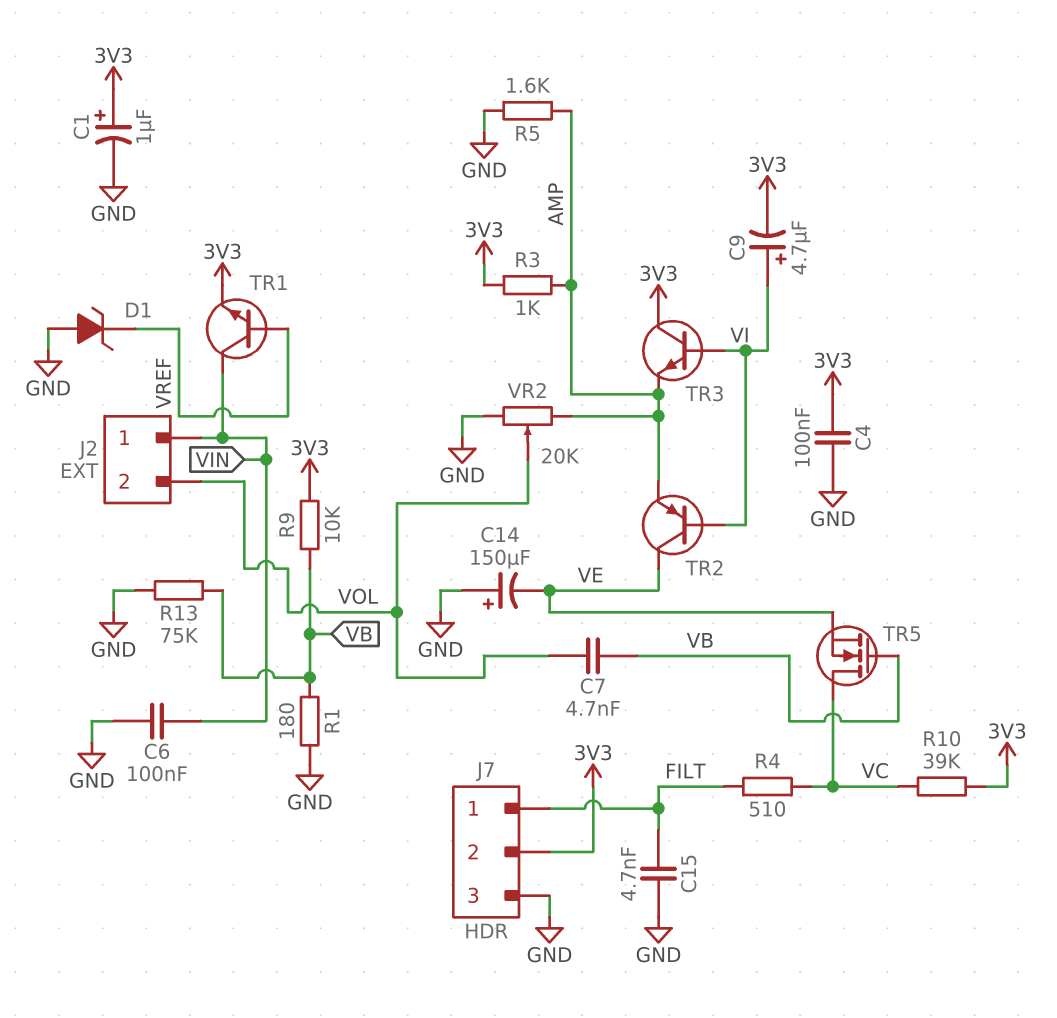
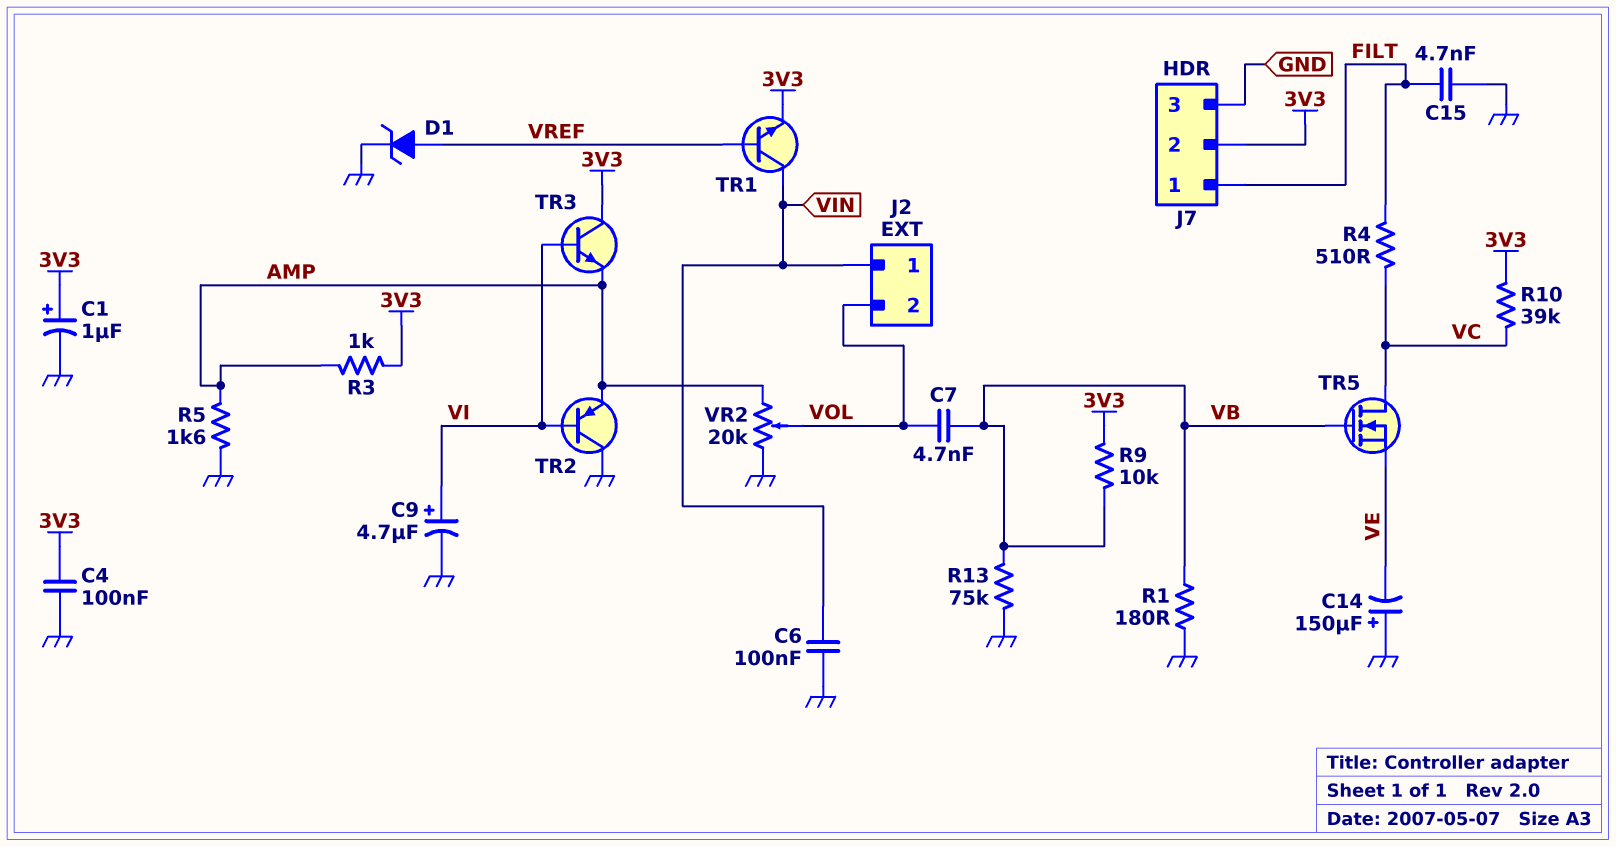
C9: 4.7uF (plus VI, minus 3V3) -> 4.7uF (plus VI, minus GND)
D1: zener (A GND, K VREF) -> zener (A VREF, K GND)
TR2: PNP (B VI, C VE, E AMP) -> PNP (B VI, C GND, E AMP)

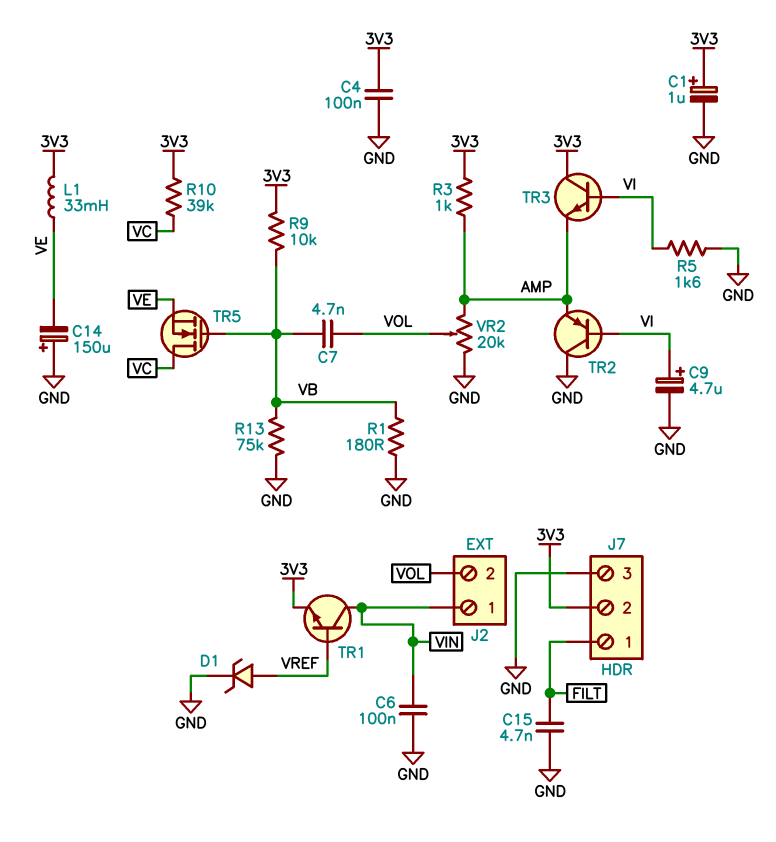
L1: none -> 33mH (3V3, VE)
R4: 510 (FILT, VC) -> none
R5: 1.6k (AMP, GND) -> 1.6k (GND, VI)

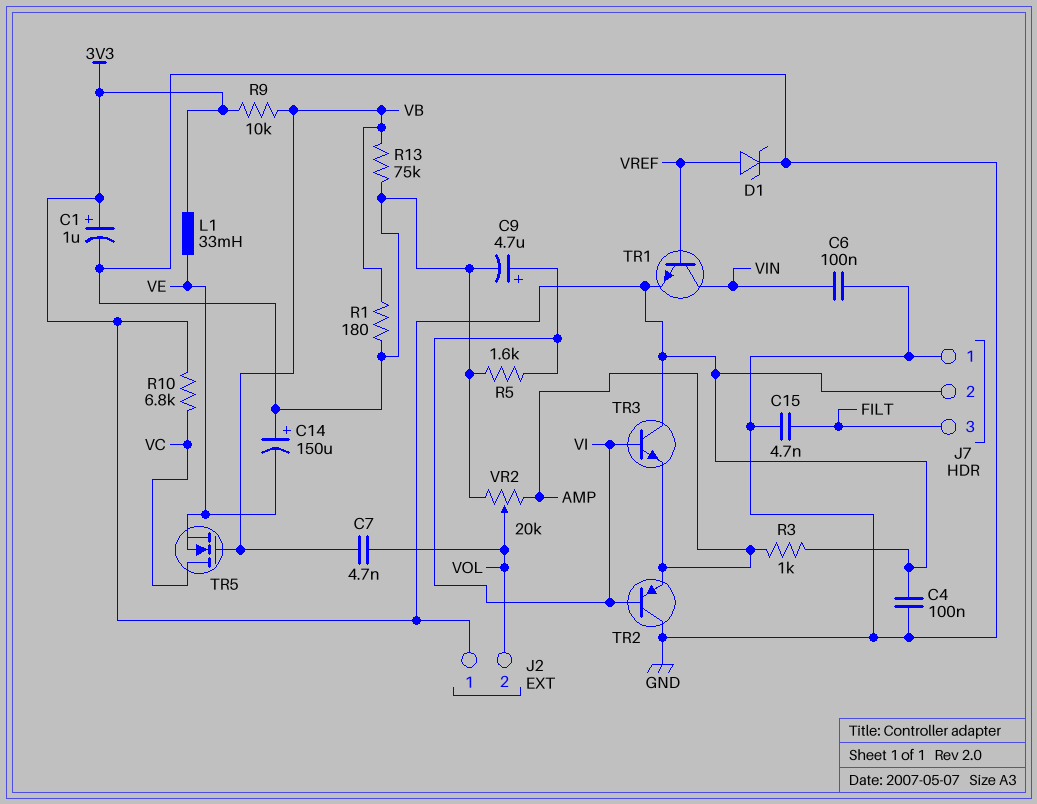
J2 pin 1: VIN -> 3V3
J7 pin 1: FILT -> GND
J7 pin 3: GND -> FILT
R10: 39k (3V3, VC) -> 6.8k (3V3, VC)

